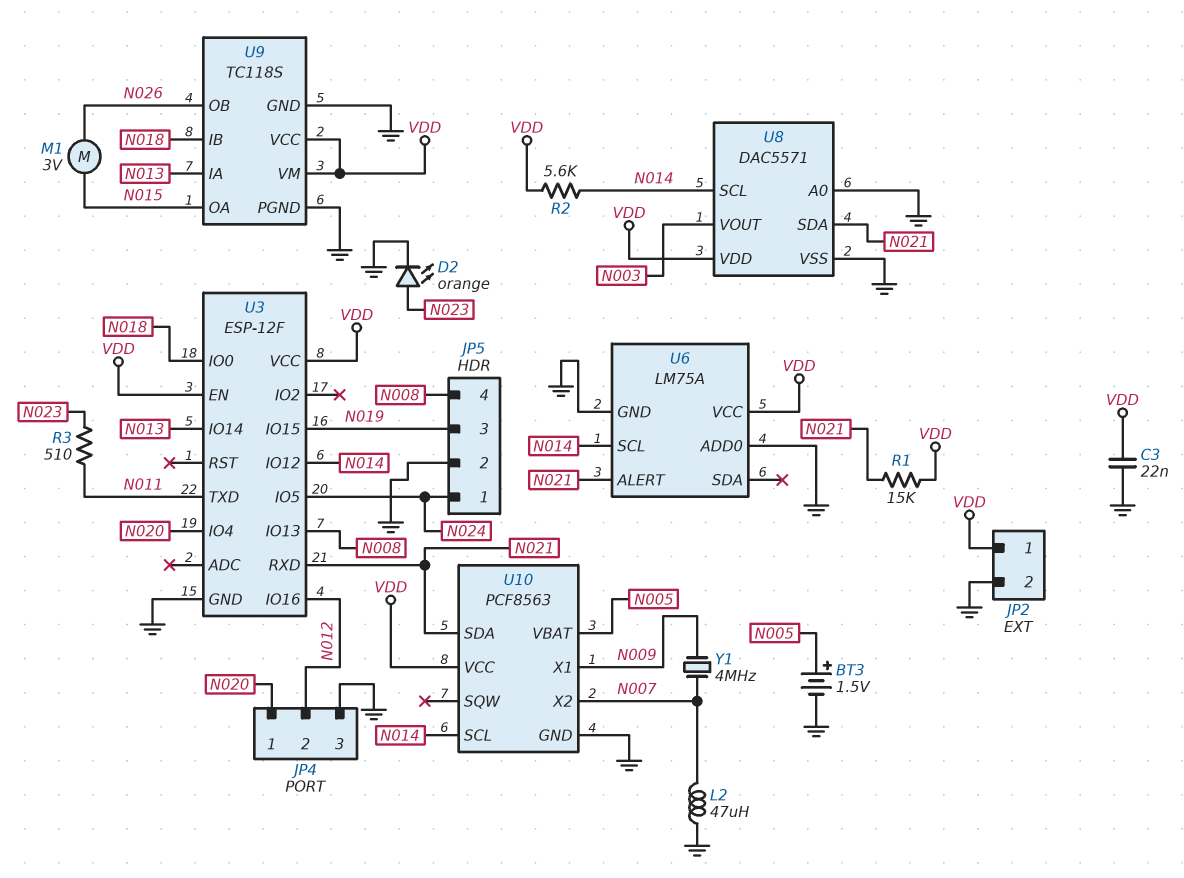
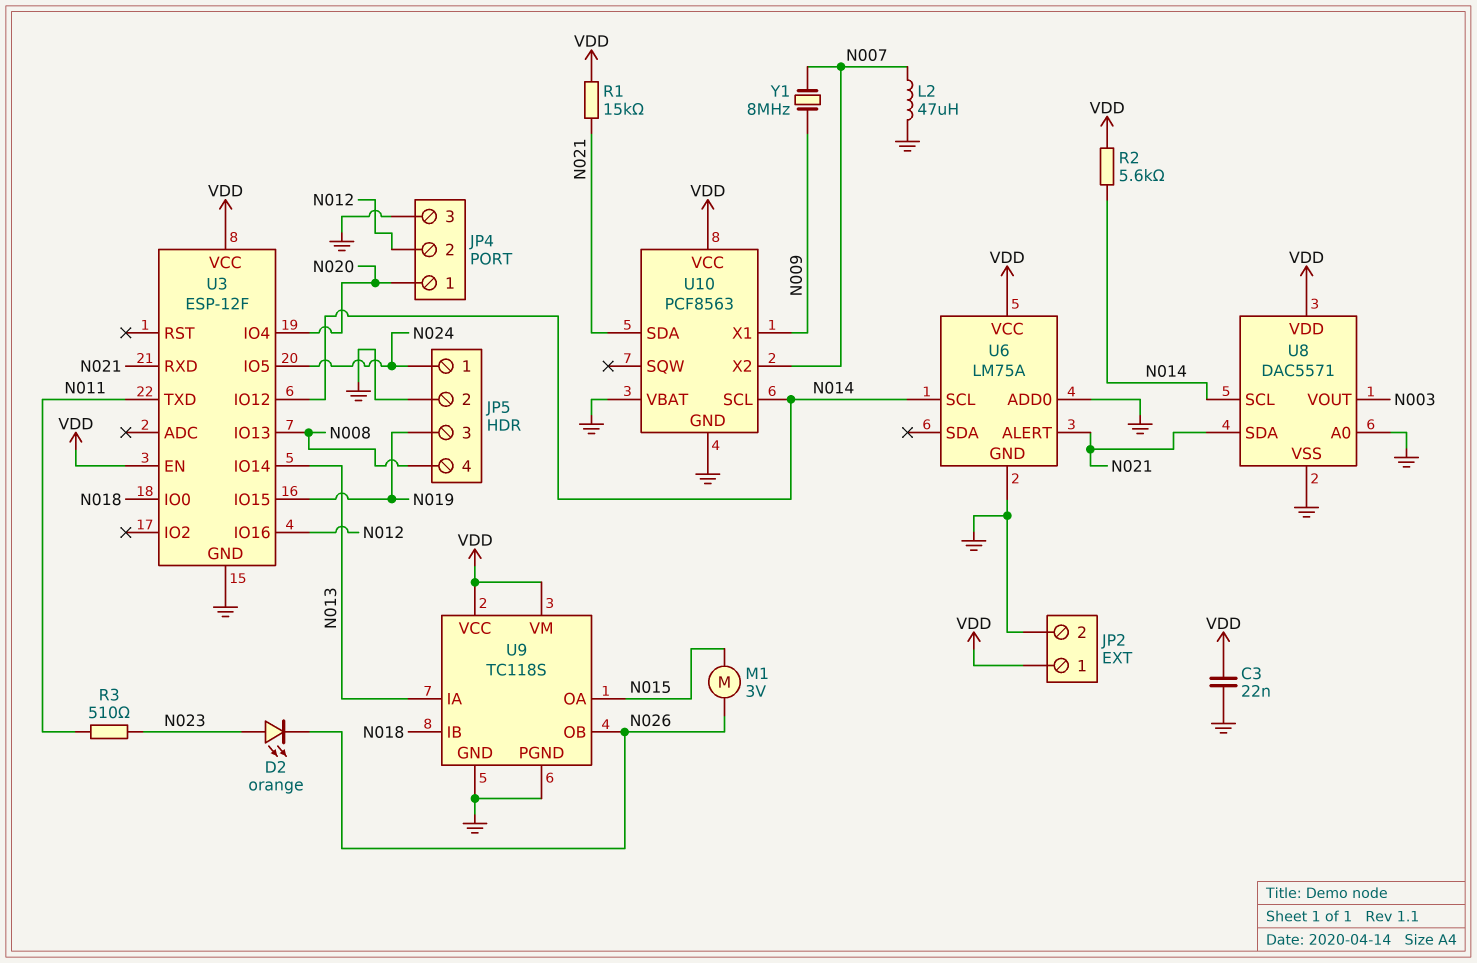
BT3: 1.5V (plus N005, minus GND) -> none
D2: LED orange (A N023, K GND) -> LED orange (A N023, K N026)
U10 pin VBAT: N005 -> GND
Y1: 4MHz (N007, N009) -> 8MHz (N007, N009)

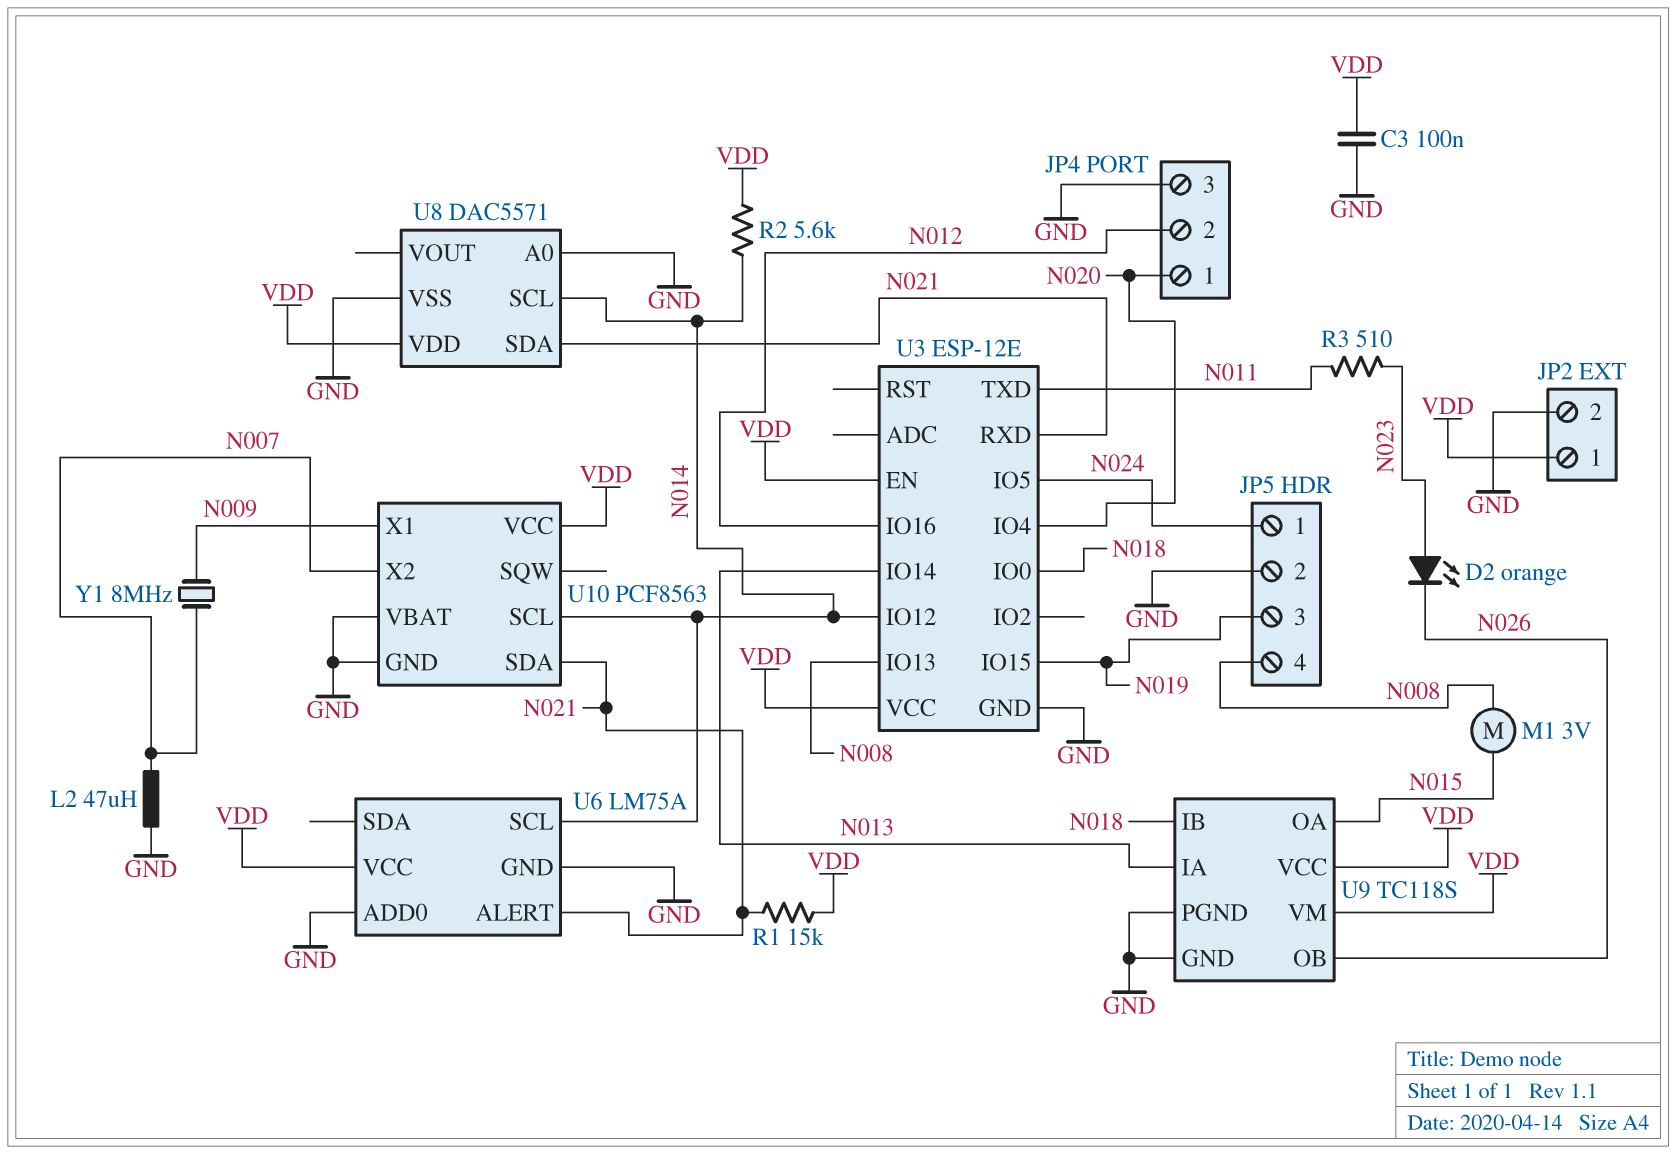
C3: 22nF (GND, VDD) -> 100nF (GND, VDD)
M1: motor 3V (N015, N026) -> motor 3V (N008, N015)
U3: ESP-12F -> ESP-12E
U8 pin VOUT: N003 -> none

